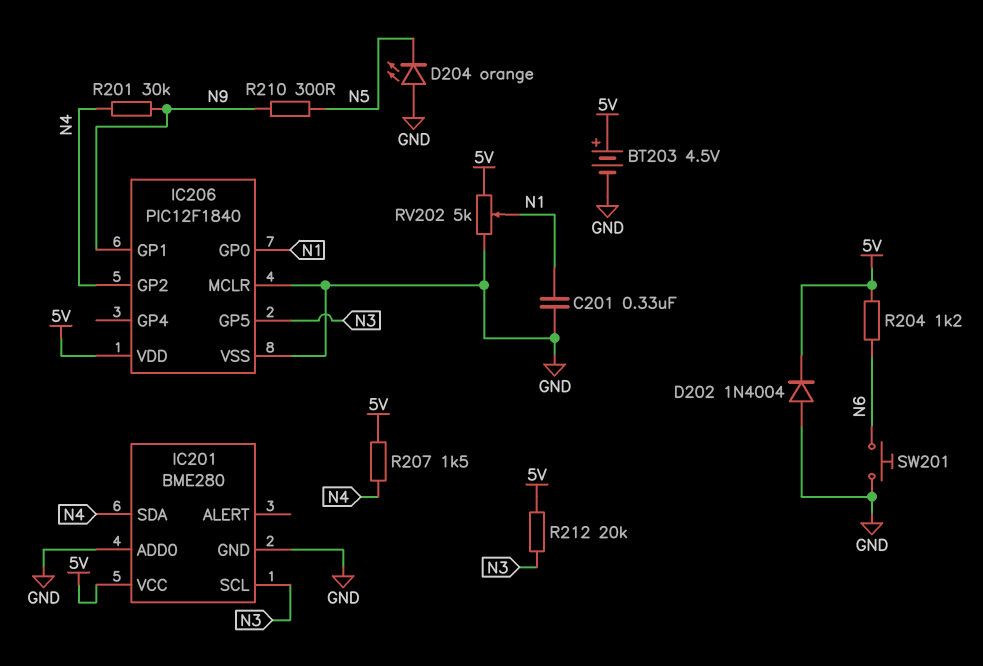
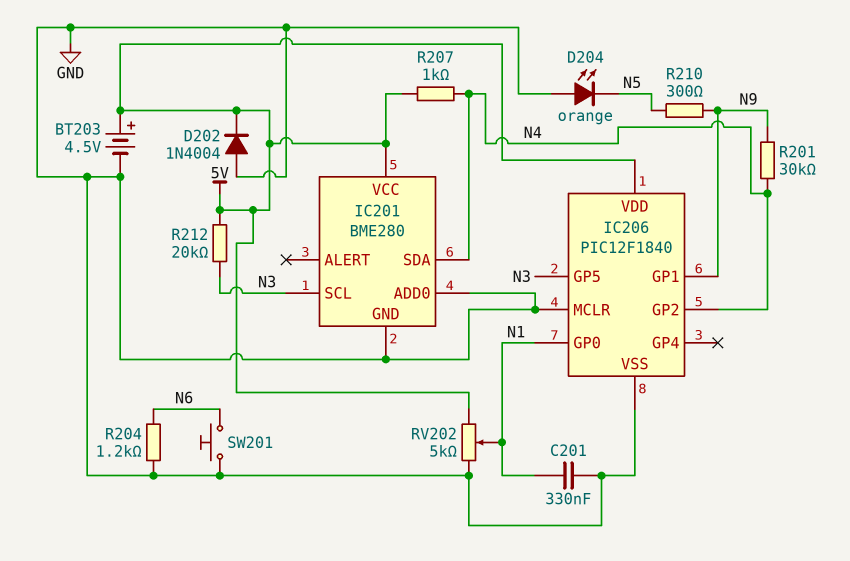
R204: 1.2k (5V, N6) -> 1.2k (GND, N6)
R207: 1.5k (5V, N4) -> 1k (5V, N4)

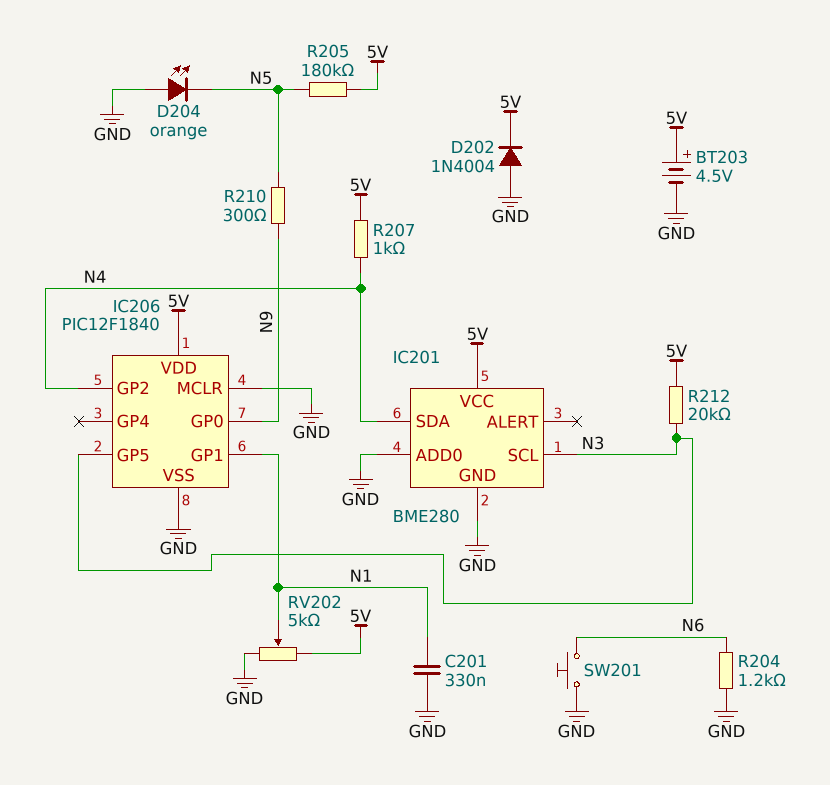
IC206 pin GP0: N1 -> N9
IC206 pin GP1: N9 -> N1
R201: 30k (N4, N9) -> none
R205: none -> 180k (5V, N5)

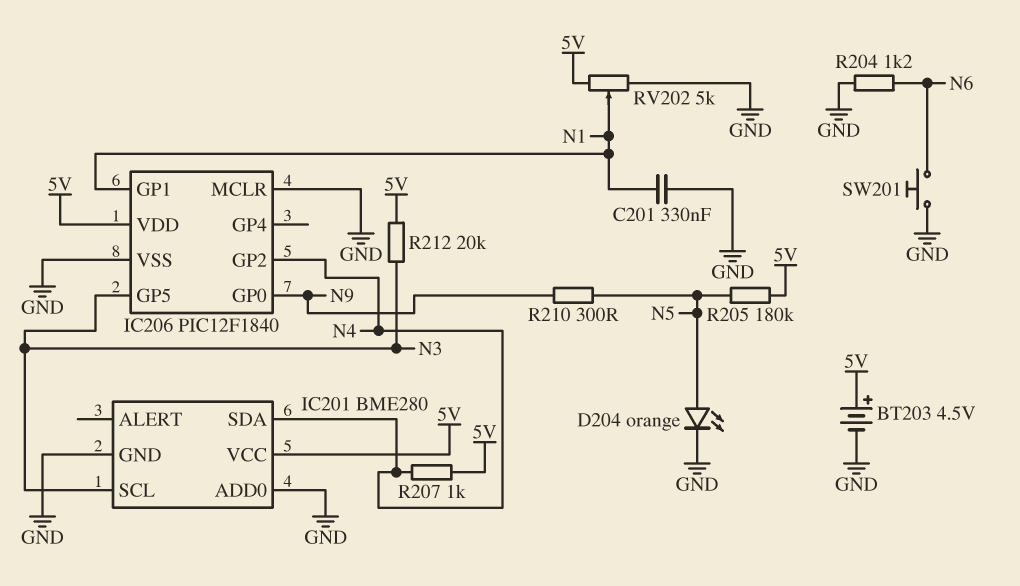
D202: diode 1N4004 (A GND, K 5V) -> none
D204: LED orange (A GND, K N5) -> LED orange (A N5, K GND)

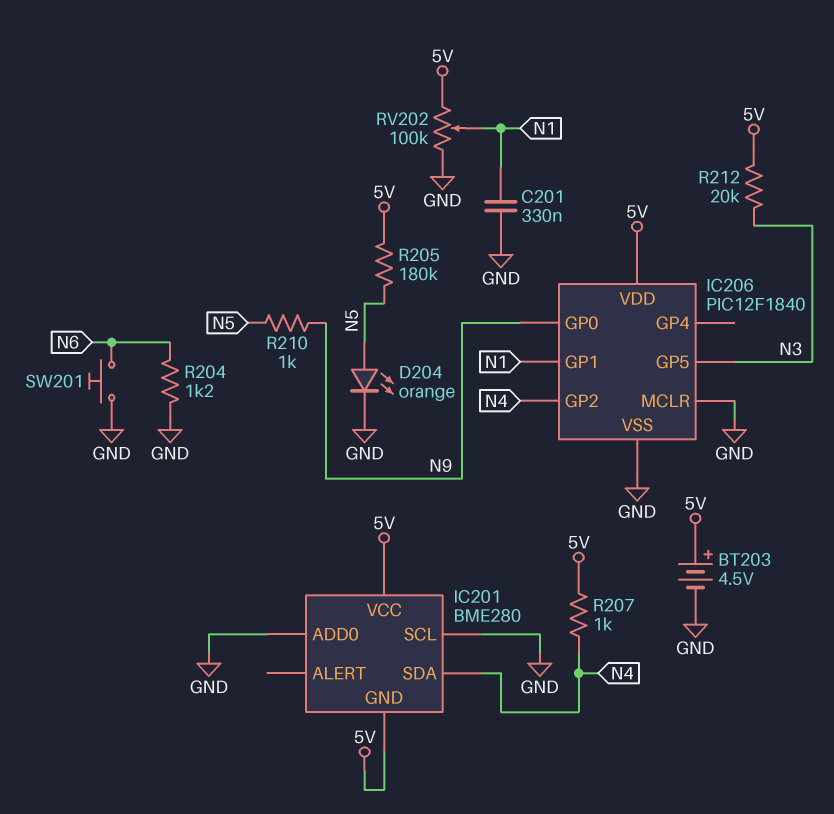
IC201 pin GND: GND -> 5V
IC201 pin SCL: N3 -> GND
R210: 300 (N5, N9) -> 1k (N5, N9)
RV202: 5k (5V, GND, wiper N1) -> 100k (5V, GND, wiper N1)

